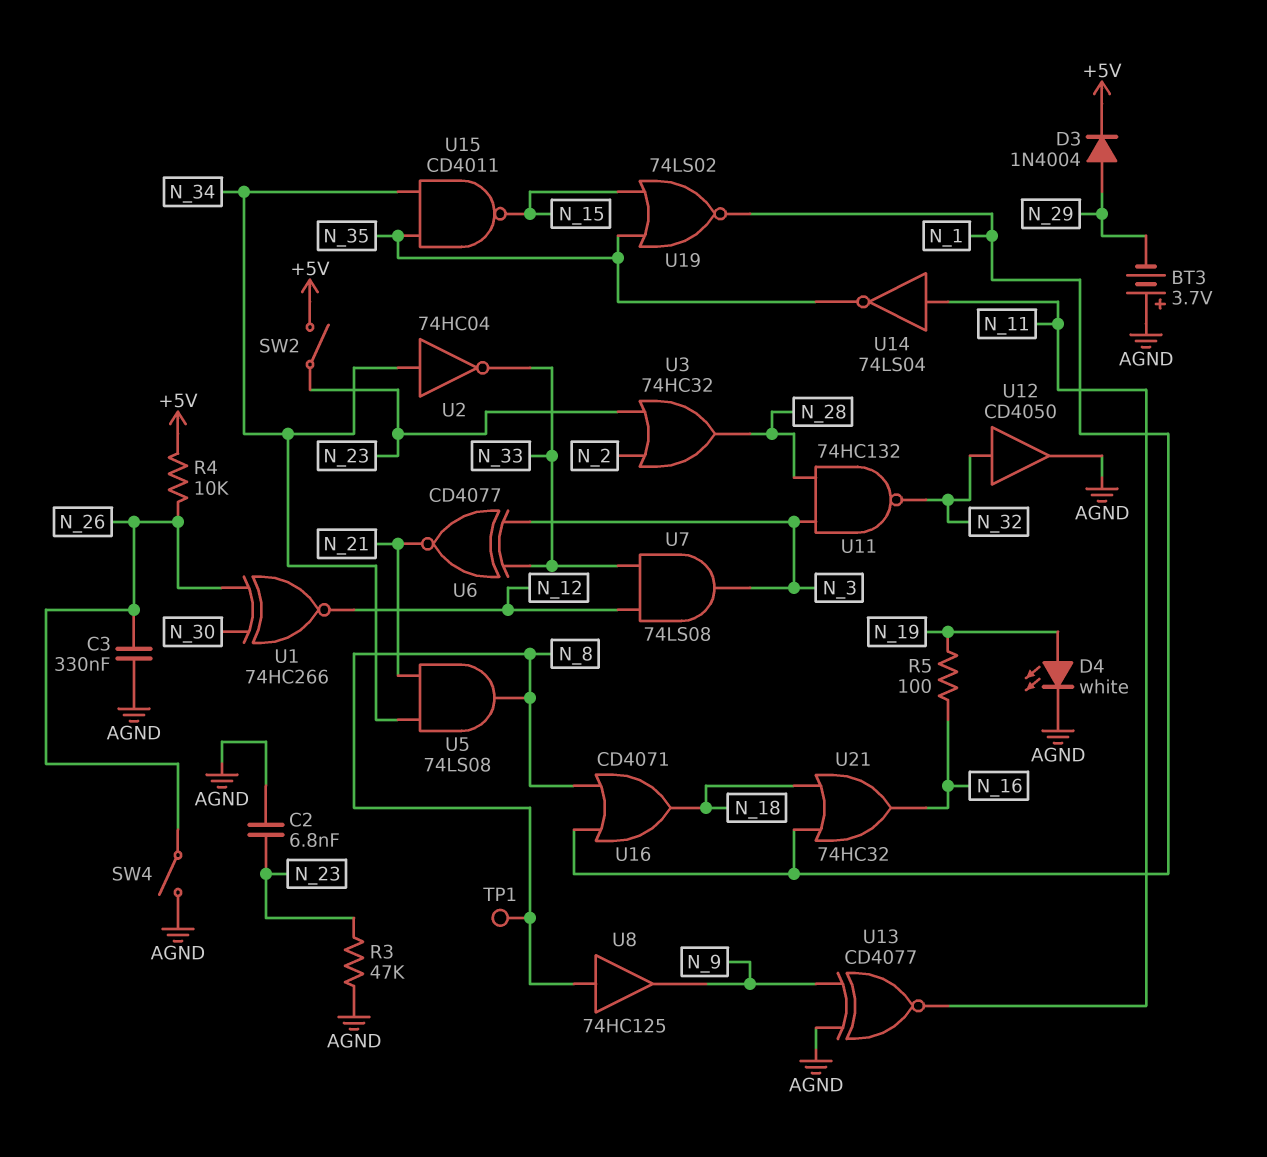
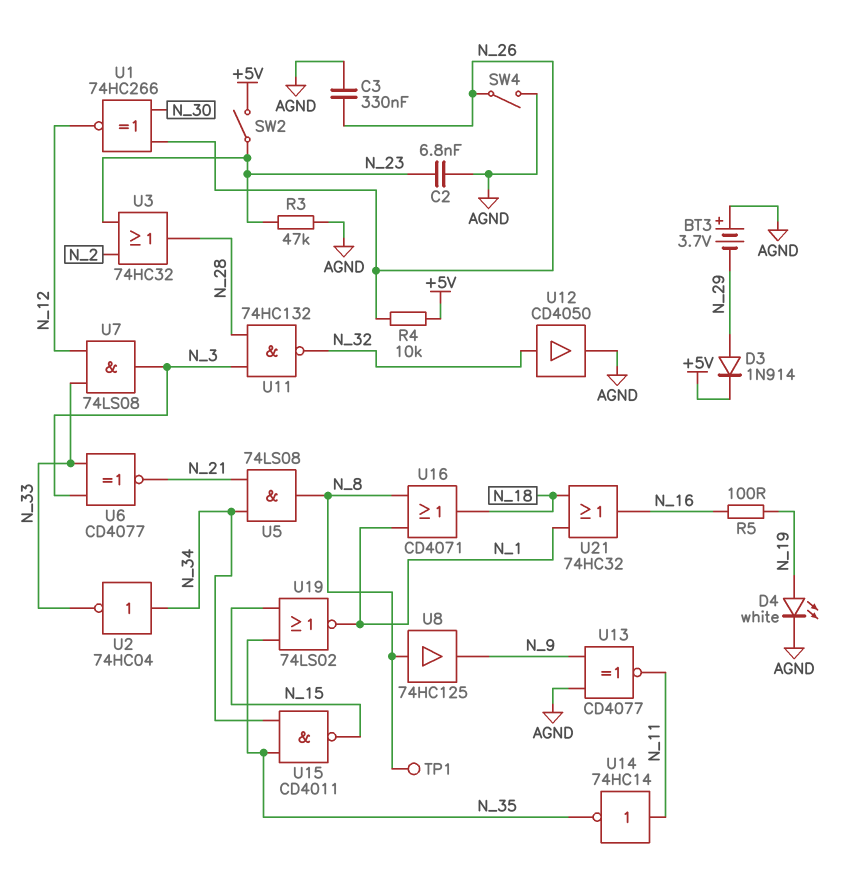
D3: diode 1N4004 (A N_29, K +5V) -> diode 1N914 (A N_29, K +5V)
U14: NOT 74LS04 (in N_11, out N_35) -> NOT 74HC14 (in N_11, out N_35)

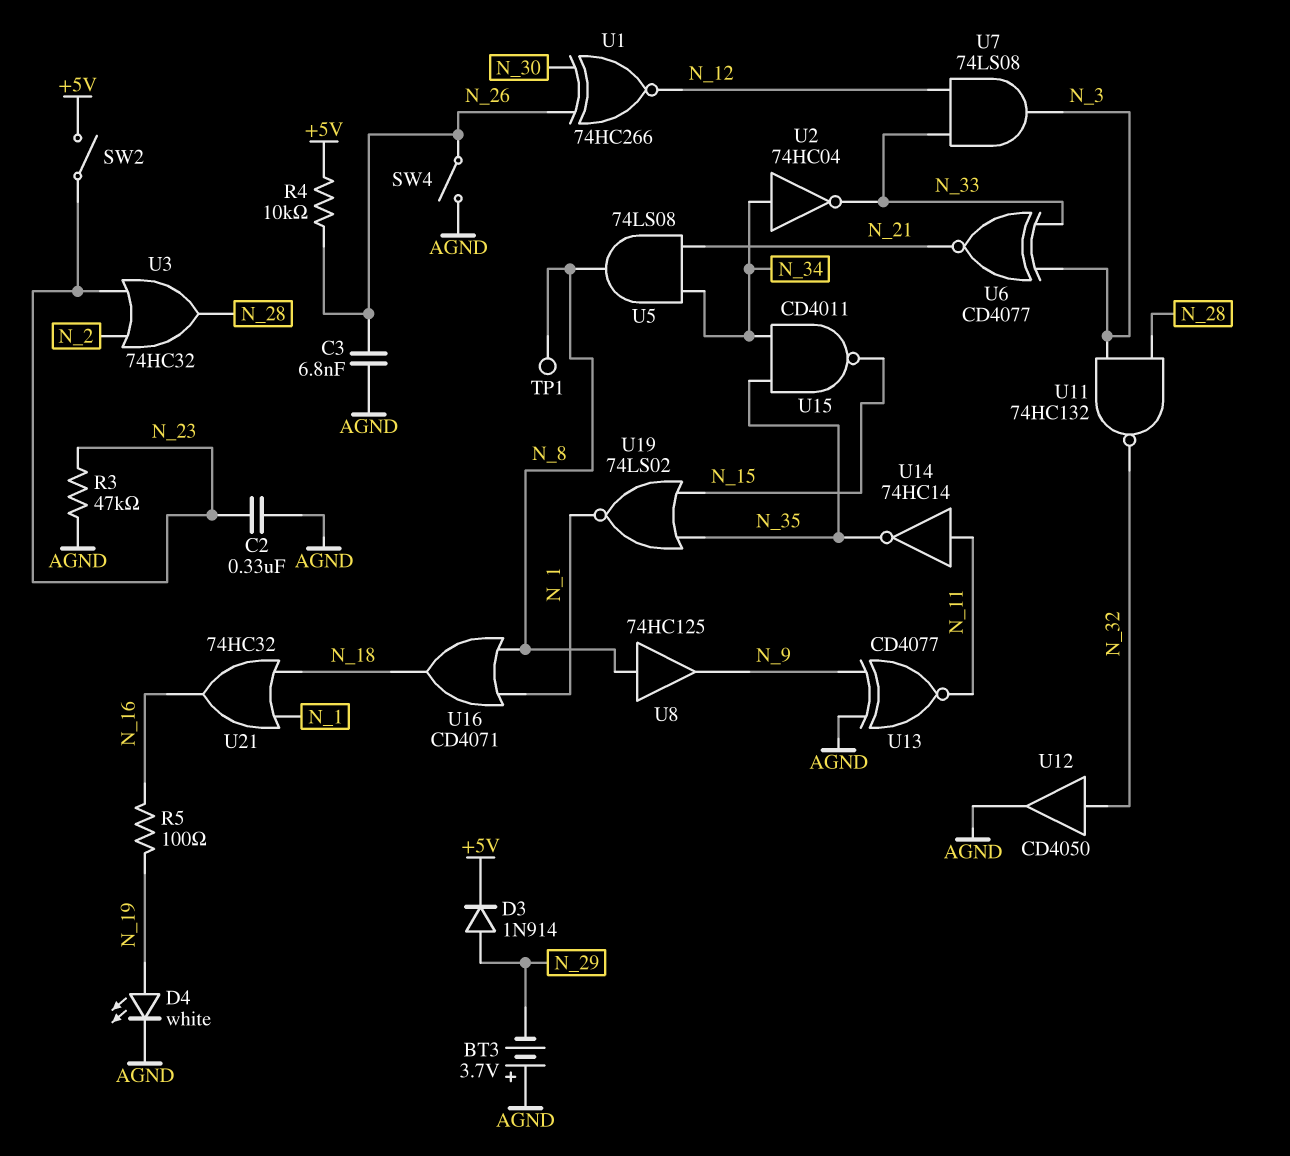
C2: 6.8nF (AGND, N_23) -> 330nF (AGND, N_23)
C3: 330nF (AGND, N_26) -> 6.8nF (AGND, N_26)

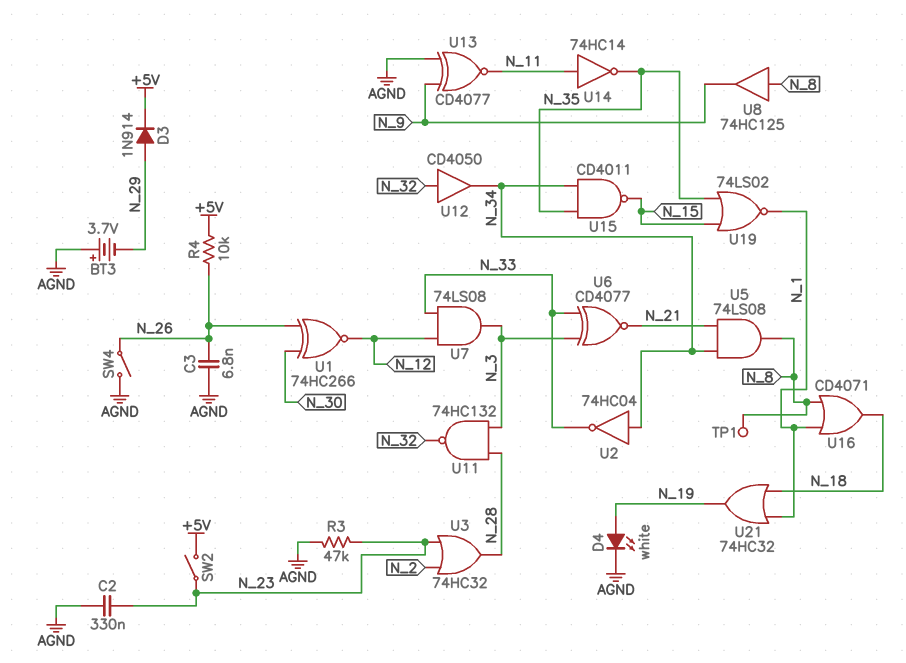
R5: 100 (N_16, N_19) -> none
U12: buffer CD4050 (in N_32, out AGND) -> buffer CD4050 (in N_32, out N_34)
U21: OR 74HC32 (in N_1, in N_18, out N_16) -> OR 74HC32 (in N_1, in N_18, out N_19)

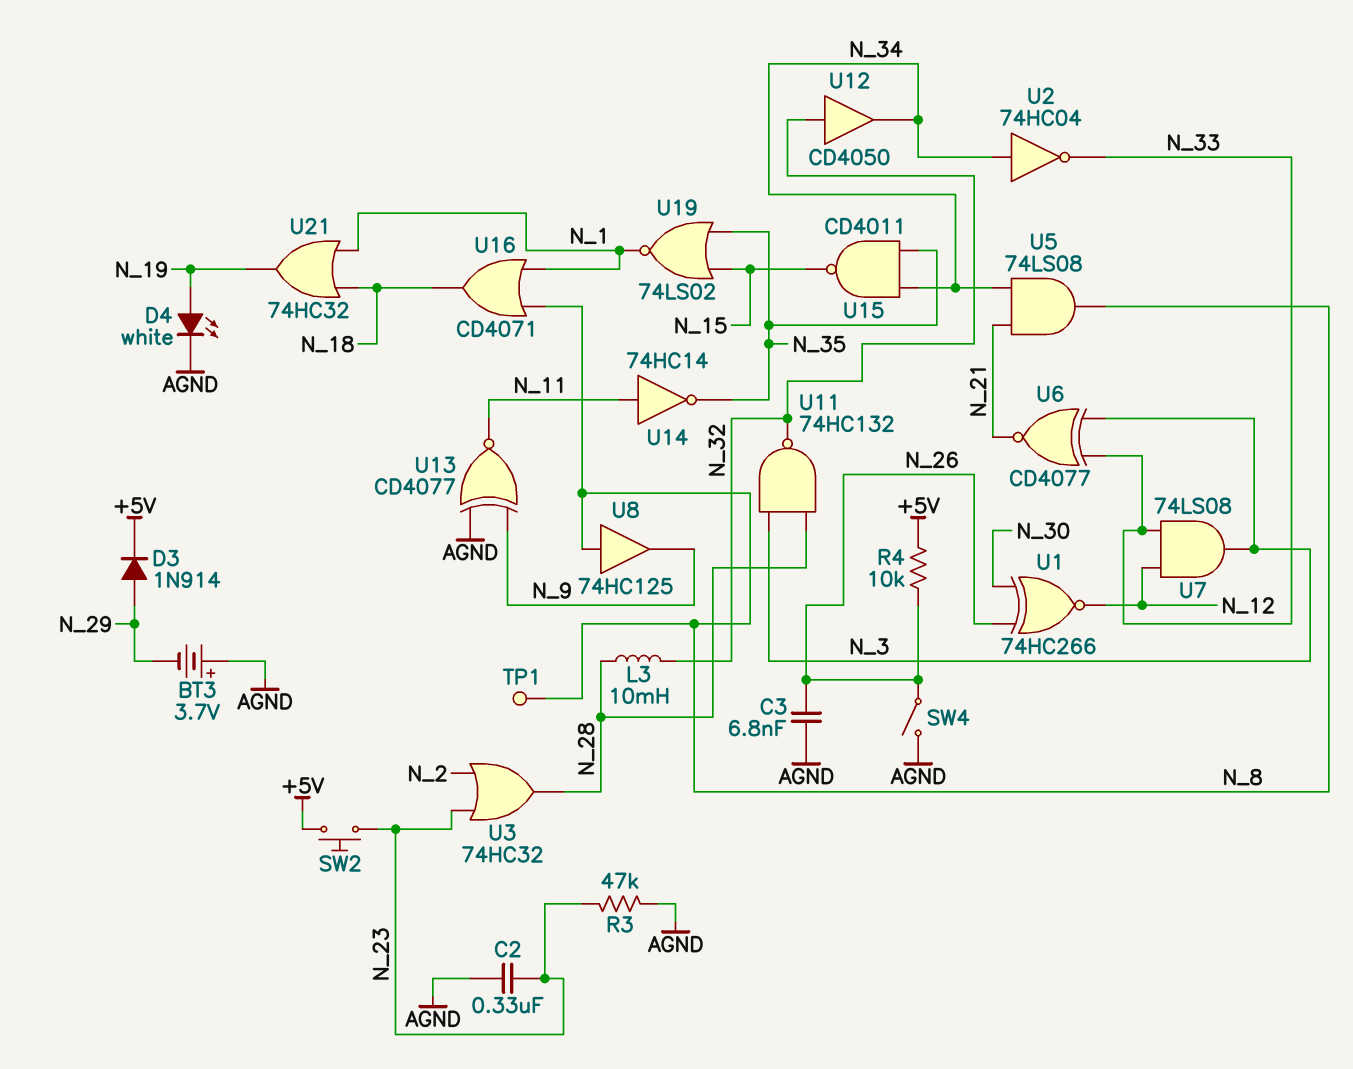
L3: none -> 10mH (N_28, N_32)
SW2: switch (+5V, N_23) -> button (+5V, N_23)

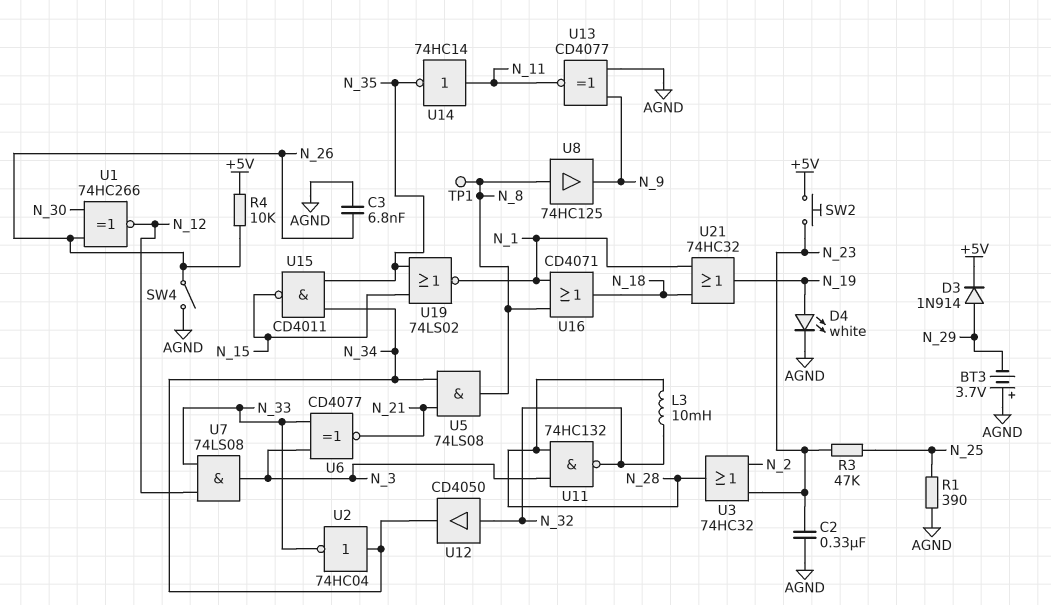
R1: none -> 390 (AGND, N_25)
R3: 47k (AGND, N_23) -> 47k (N_23, N_25)

